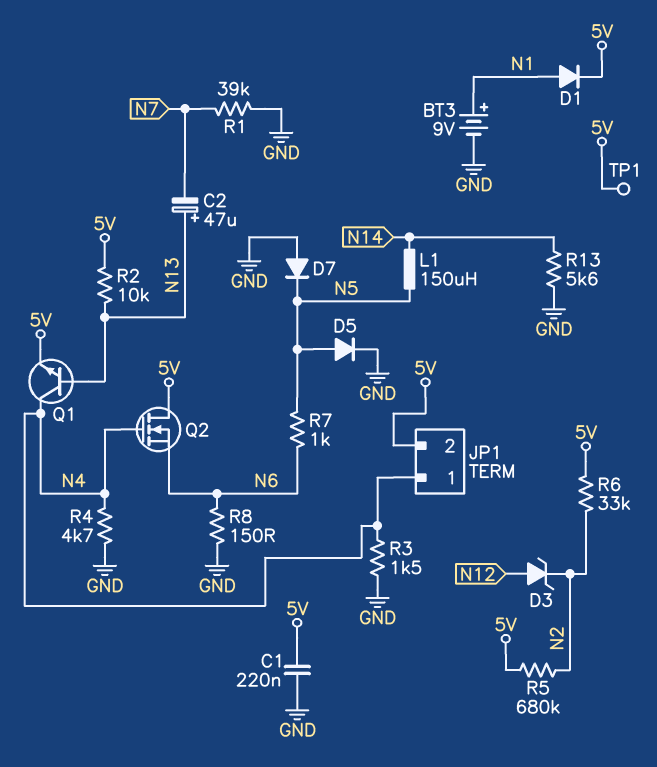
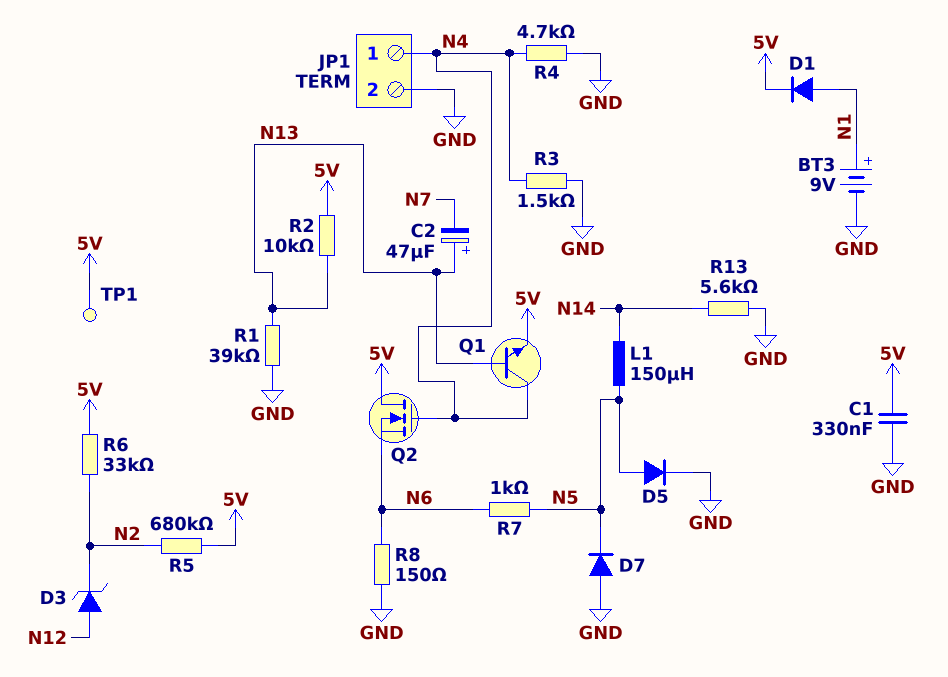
C1: 220nF (5V, GND) -> 330nF (5V, GND)
JP1 pin 2: 5V -> GND
R1: 39k (GND, N7) -> 39k (GND, N13)

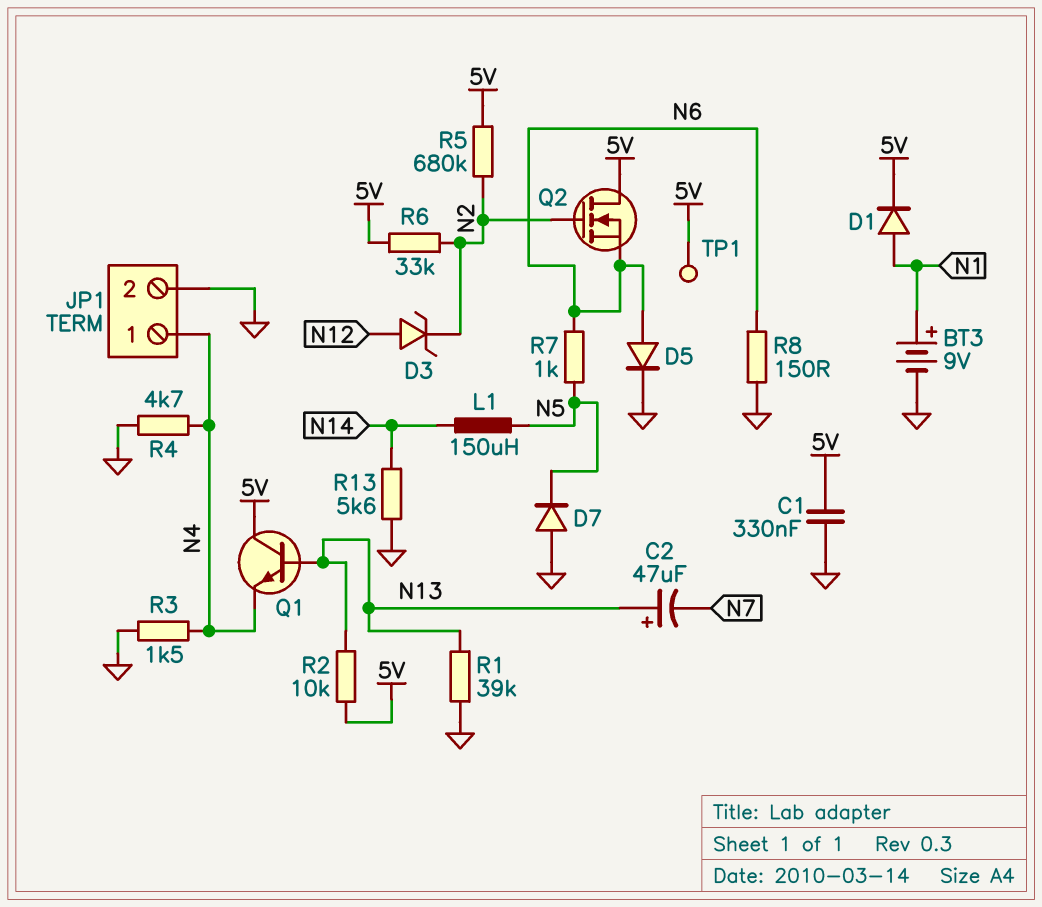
D5: diode (A N5, K GND) -> diode (A N6, K GND)
Q1: NPN (B N13, C N4, E 5V) -> NPN (B N13, C 5V, E N4)
Q2: NMOS (G N4, D 5V, S N6) -> NMOS (G N2, D 5V, S N6)

